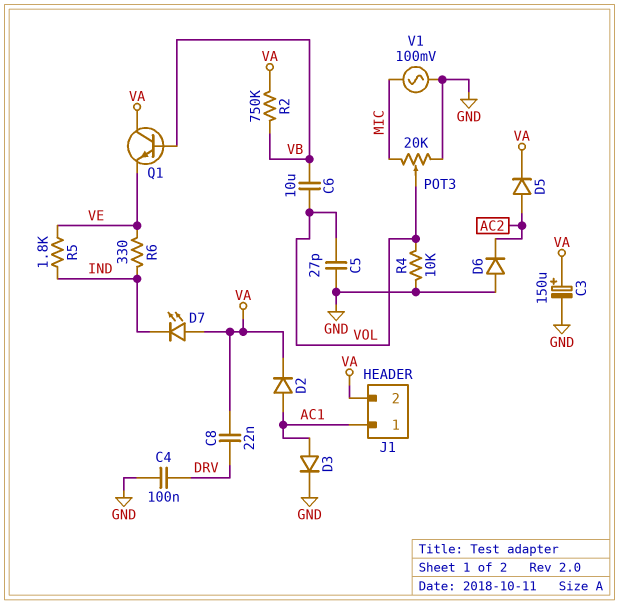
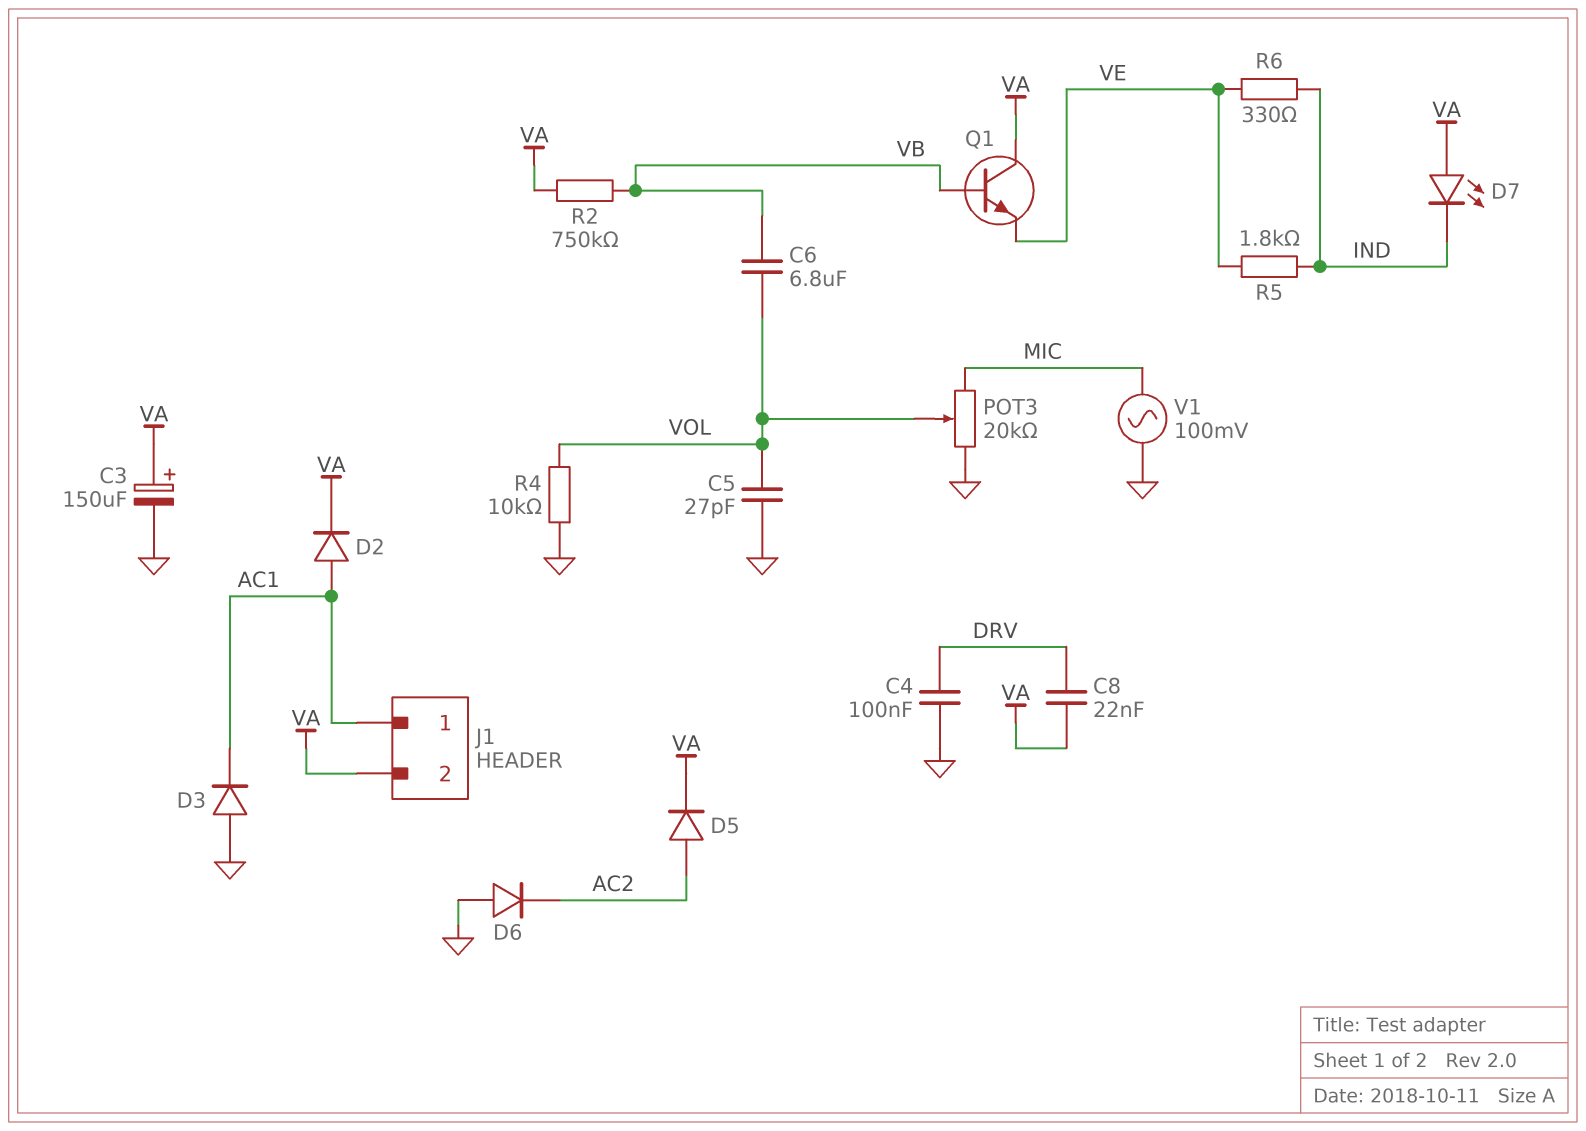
C6: 10uF (VB, VOL) -> 6.8uF (VB, VOL)
D3: diode (A AC1, K GND) -> diode (A GND, K AC1)

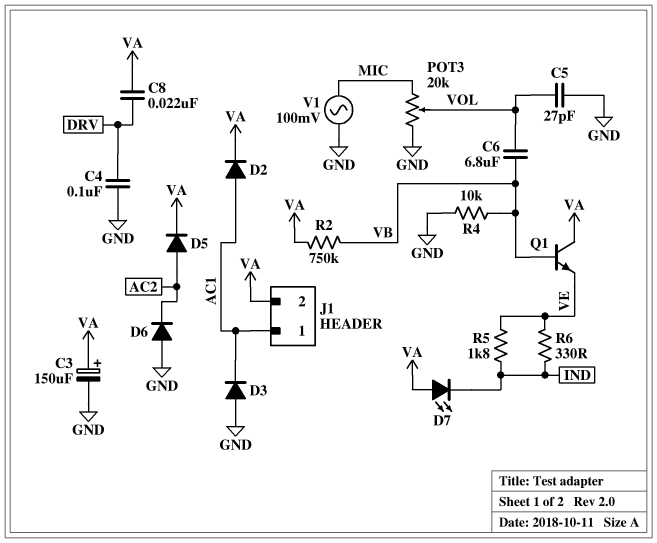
R4: 10k (GND, VOL) -> 10k (GND, VB)

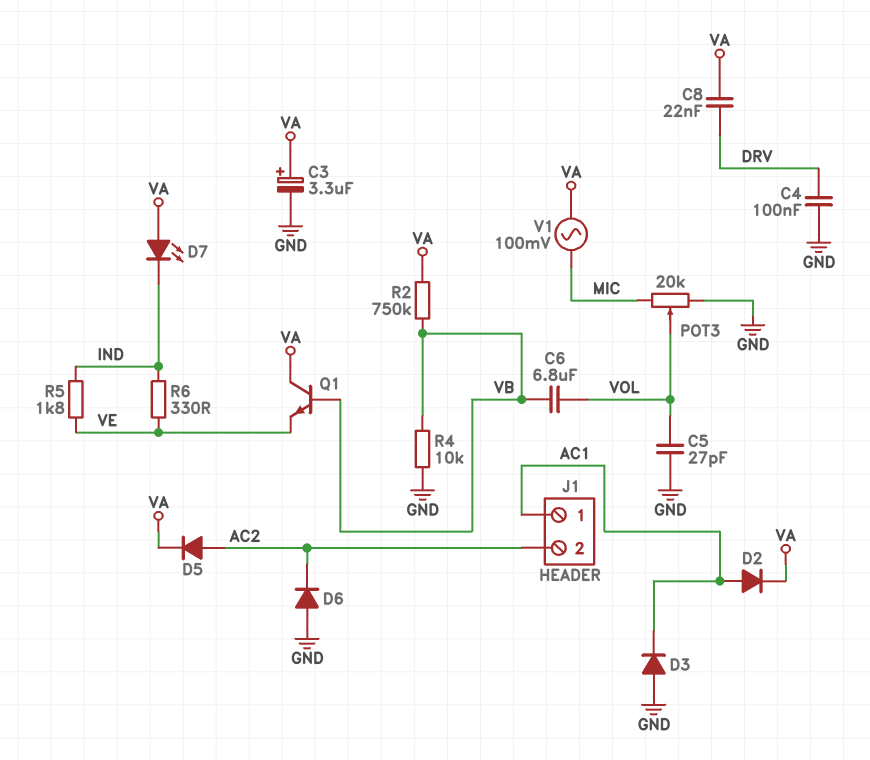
C3: 150uF (plus VA, minus GND) -> 3.3uF (plus VA, minus GND)
J1 pin 2: VA -> AC2
V1: AC 100mV (GND, MIC) -> AC 100mV (MIC, VA)

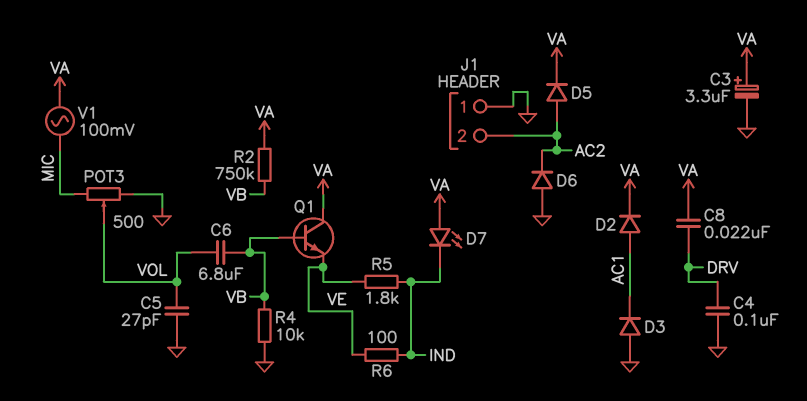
J1 pin 1: AC1 -> GND
POT3: 20k (GND, MIC, wiper VOL) -> 500 (GND, MIC, wiper VOL)
R6: 330 (IND, VE) -> 100 (IND, VE)

